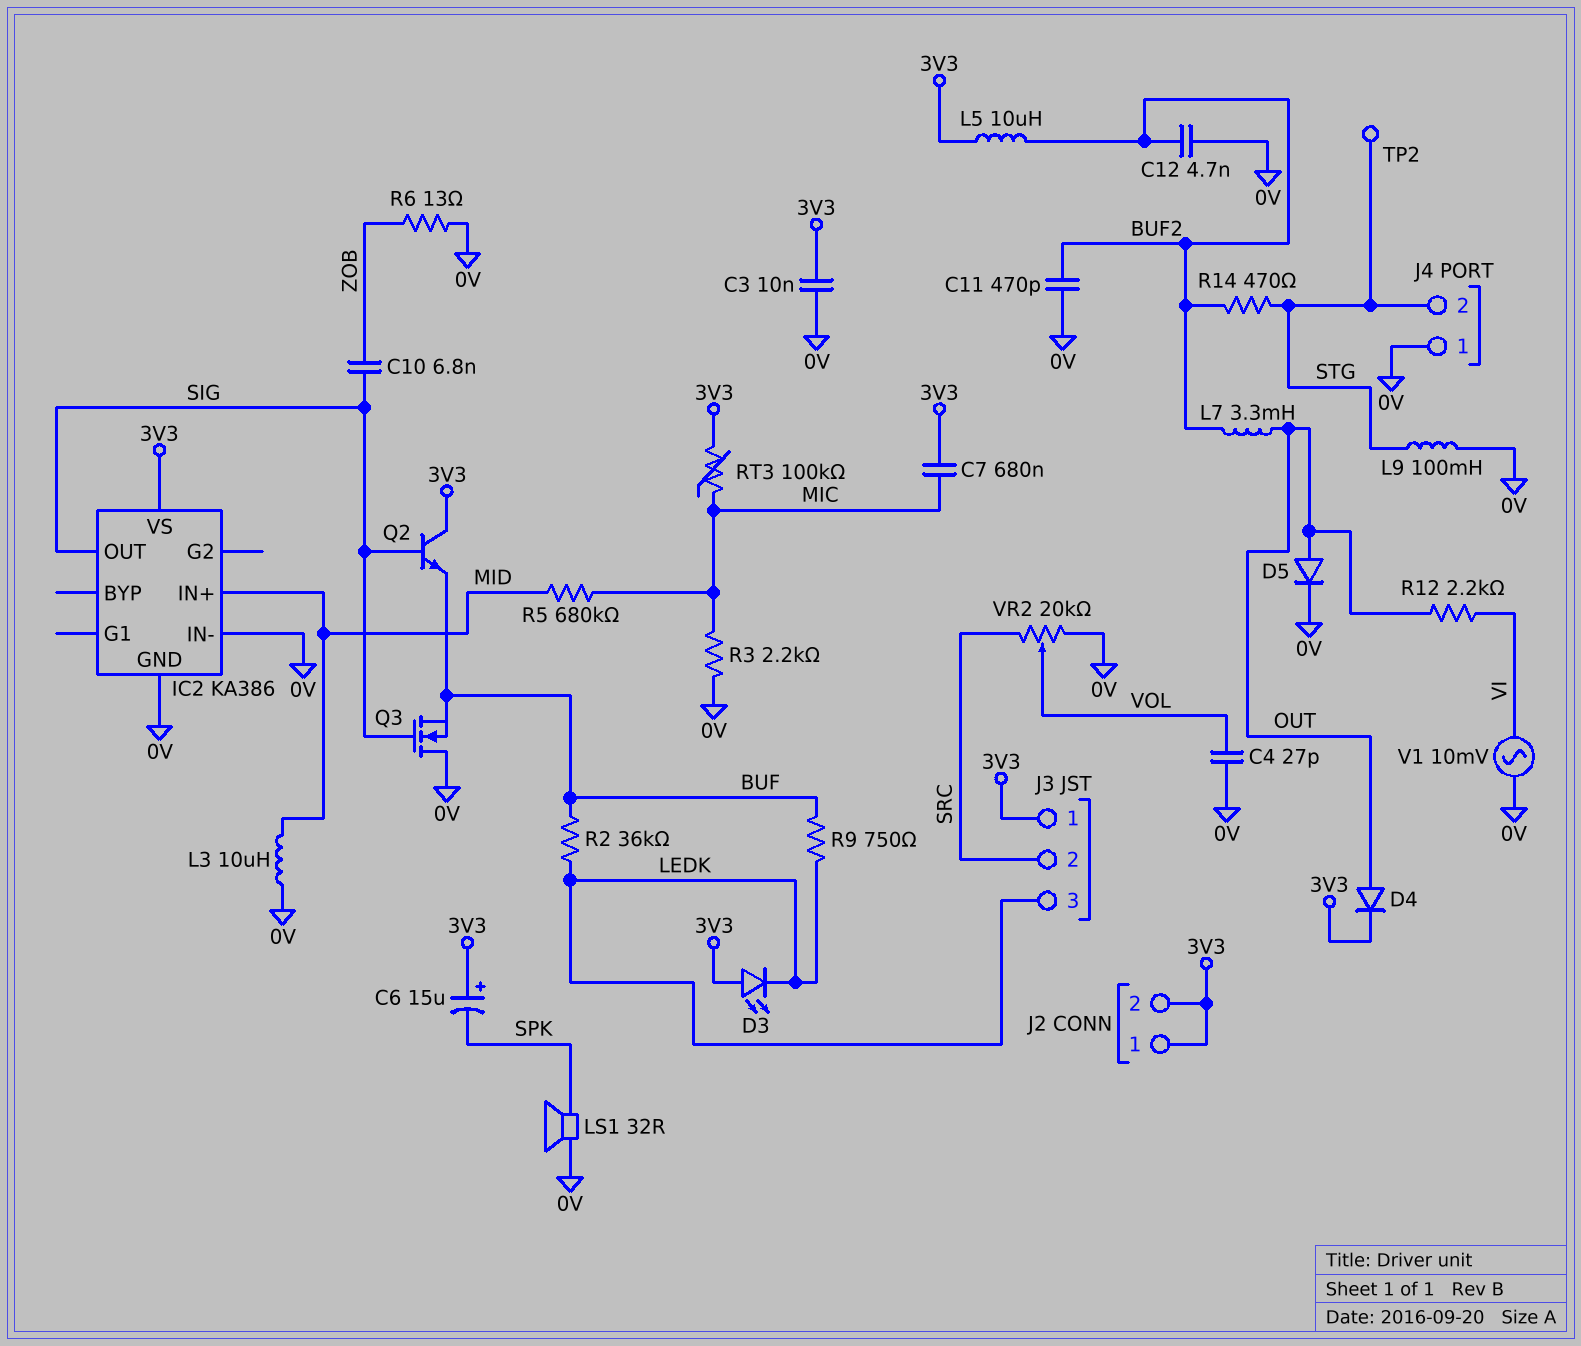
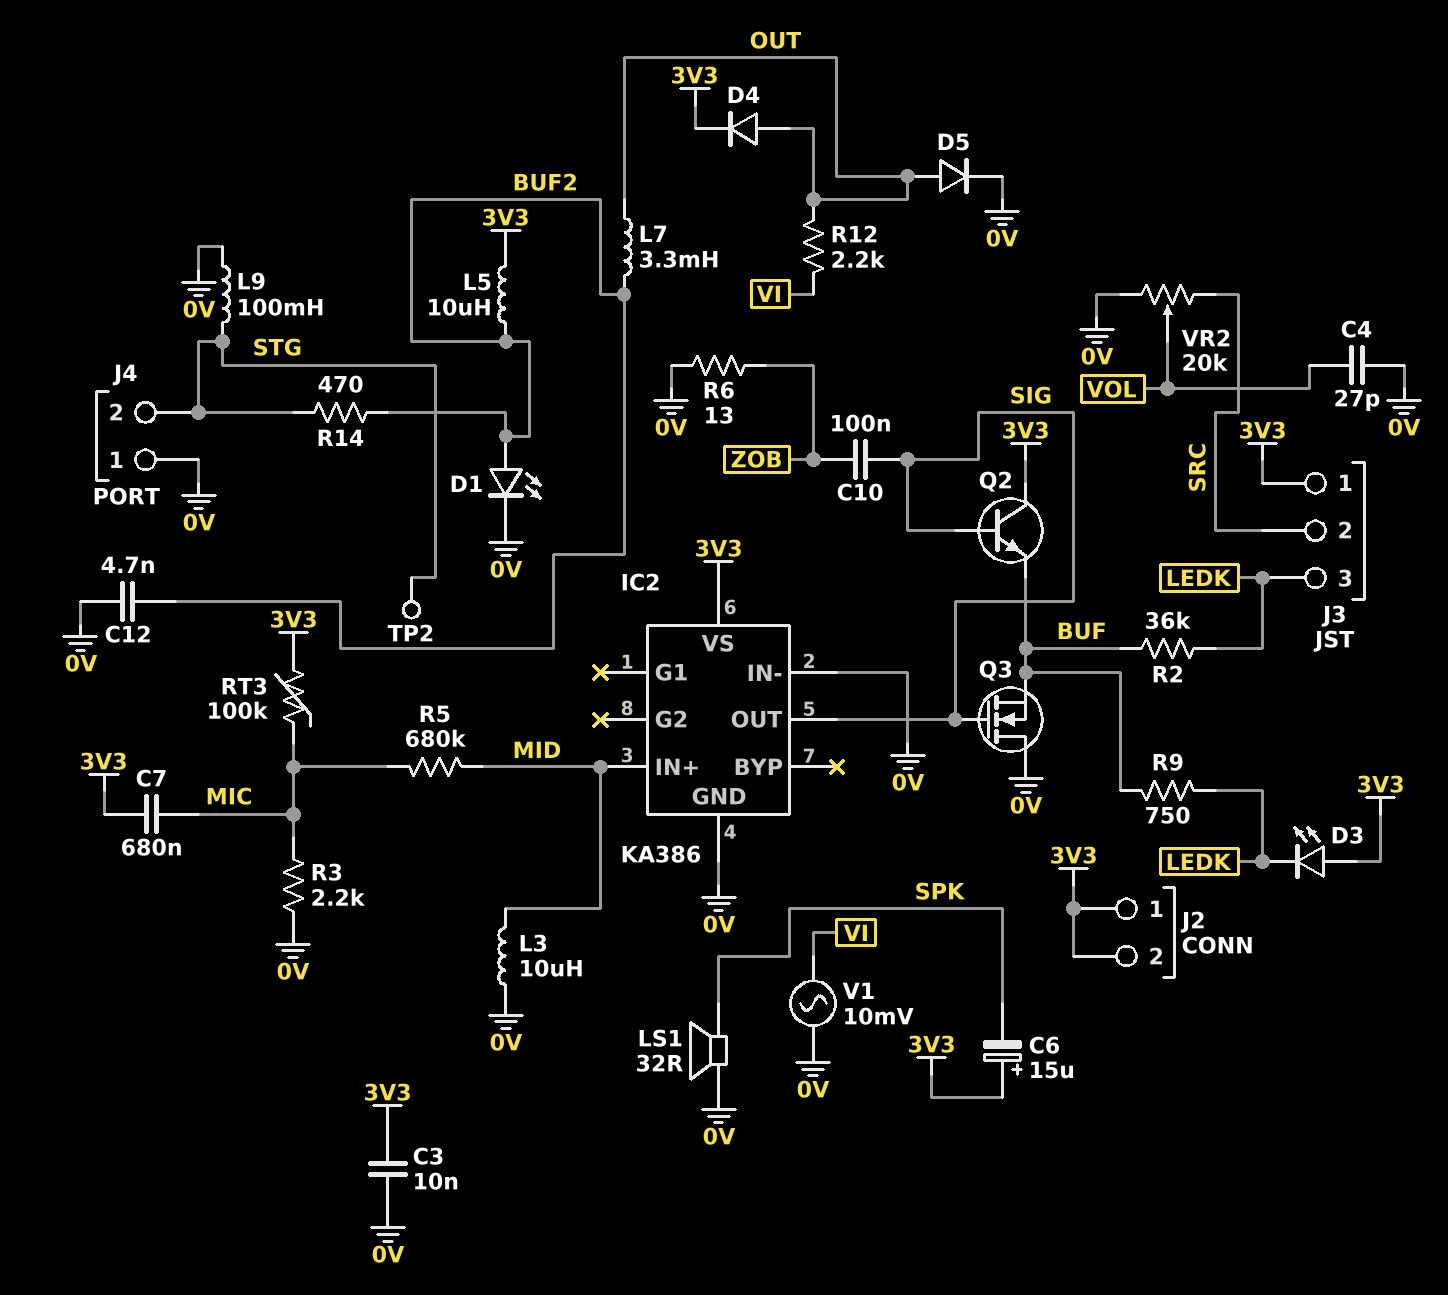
C10: 6.8nF (SIG, ZOB) -> 100nF (SIG, ZOB)
C11: 470pF (0V, BUF2) -> none
D1: none -> LED (A BUF2, K 0V)

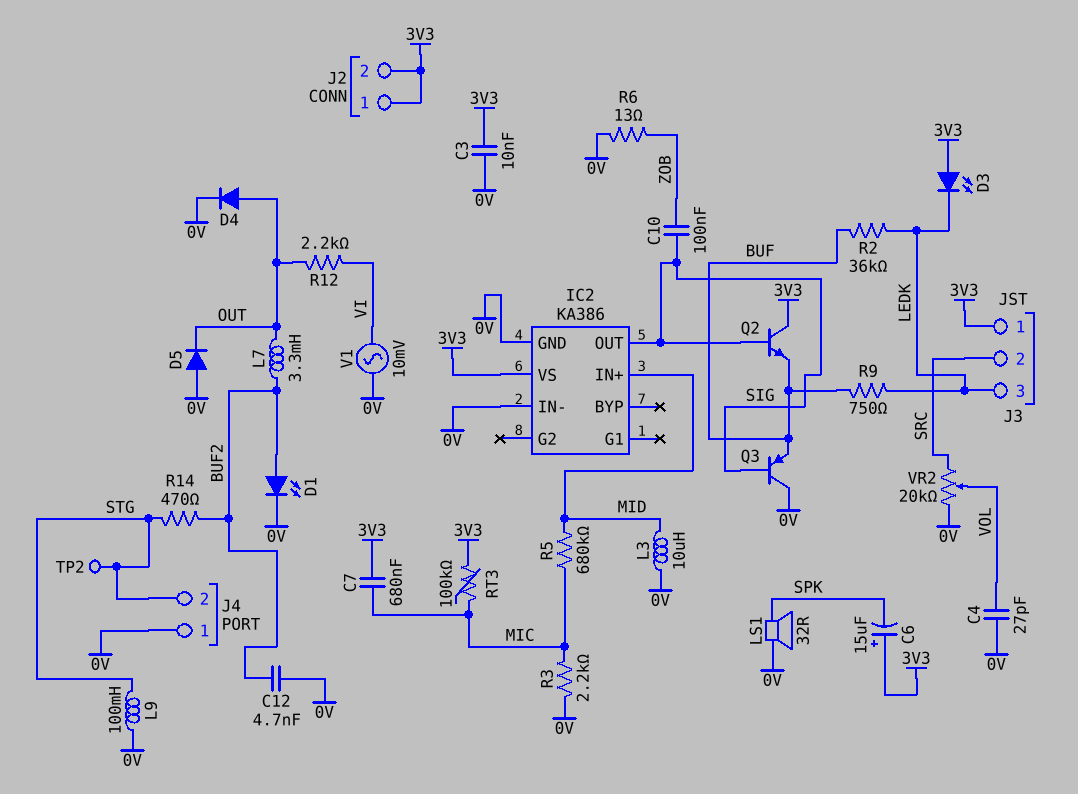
D4: diode (A OUT, K 3V3) -> diode (A OUT, K 0V)
D5: diode (A OUT, K 0V) -> diode (A 0V, K OUT)
L5: 10uH (3V3, BUF2) -> none
Q3: NMOS (G SIG, D 0V, S BUF) -> PNP (B SIG, C 0V, E BUF)

